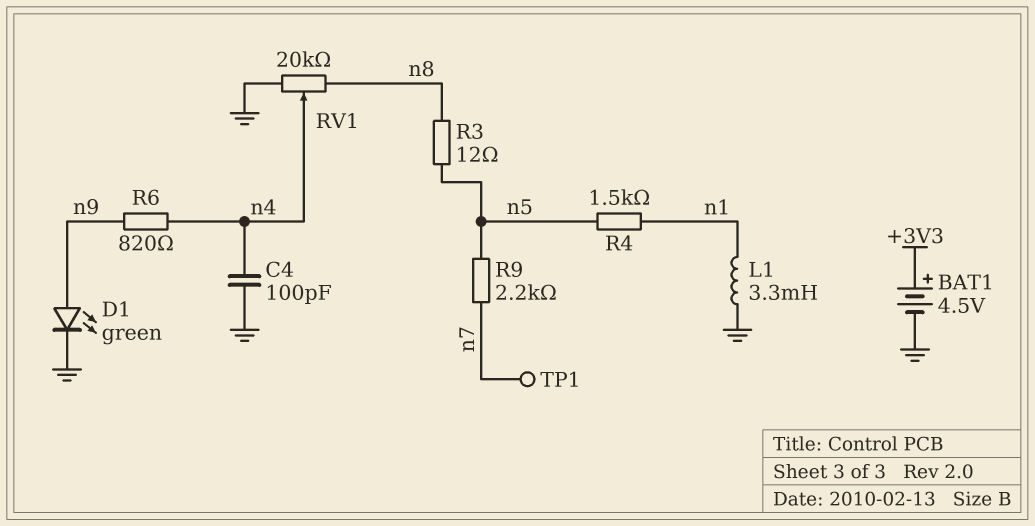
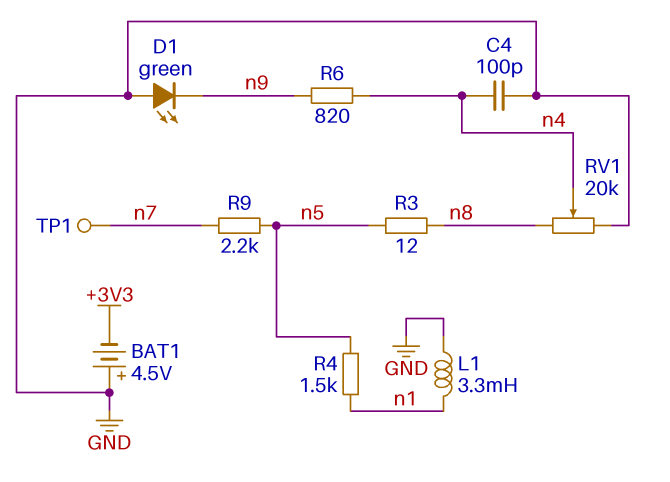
BAT1: 4.5V (plus +3V3, minus GND) -> 4.5V (plus GND, minus +3V3)
D1: LED green (A n9, K GND) -> LED green (A GND, K n9)

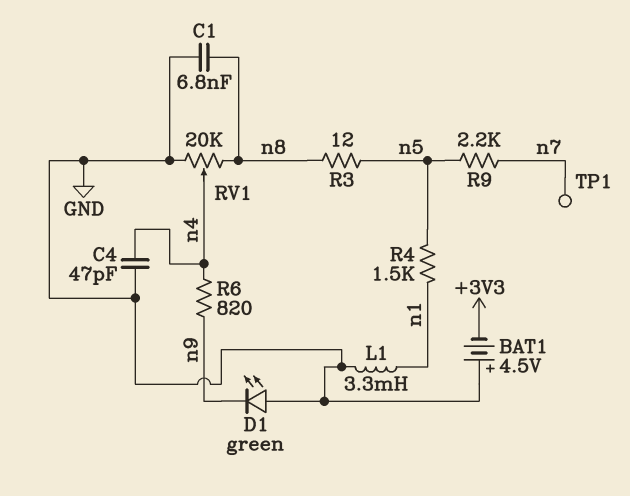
C1: none -> 6.8nF (GND, n8)
C4: 100pF (GND, n4) -> 47pF (GND, n4)

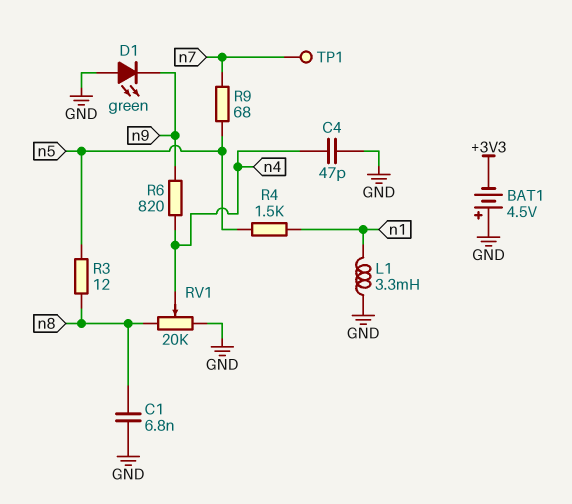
R9: 2.2k (n5, n7) -> 68 (n5, n7)

